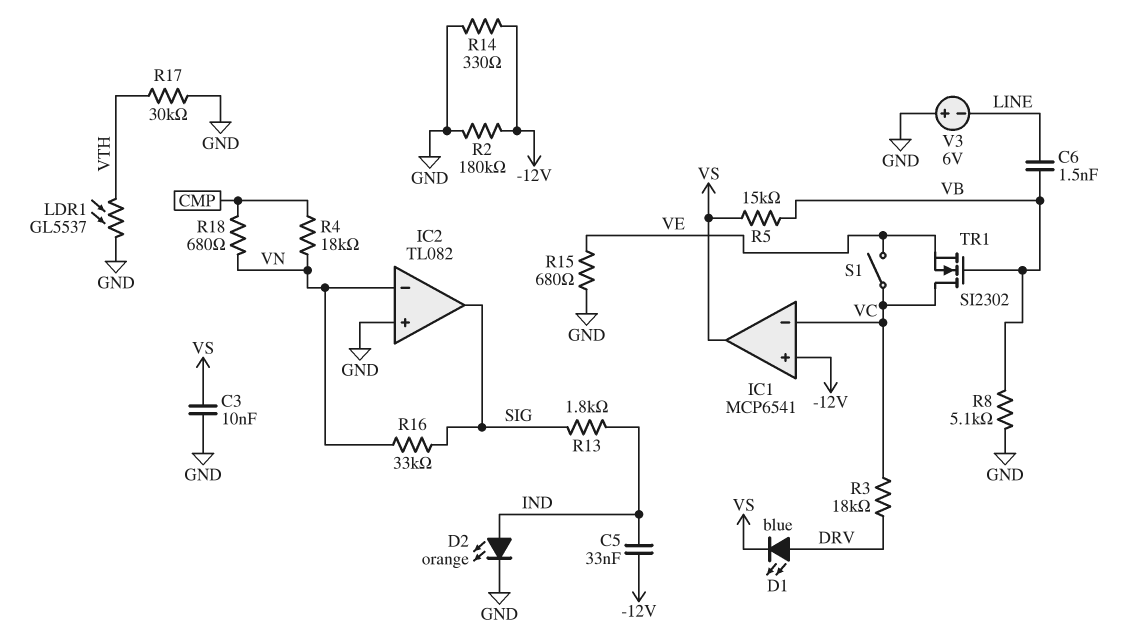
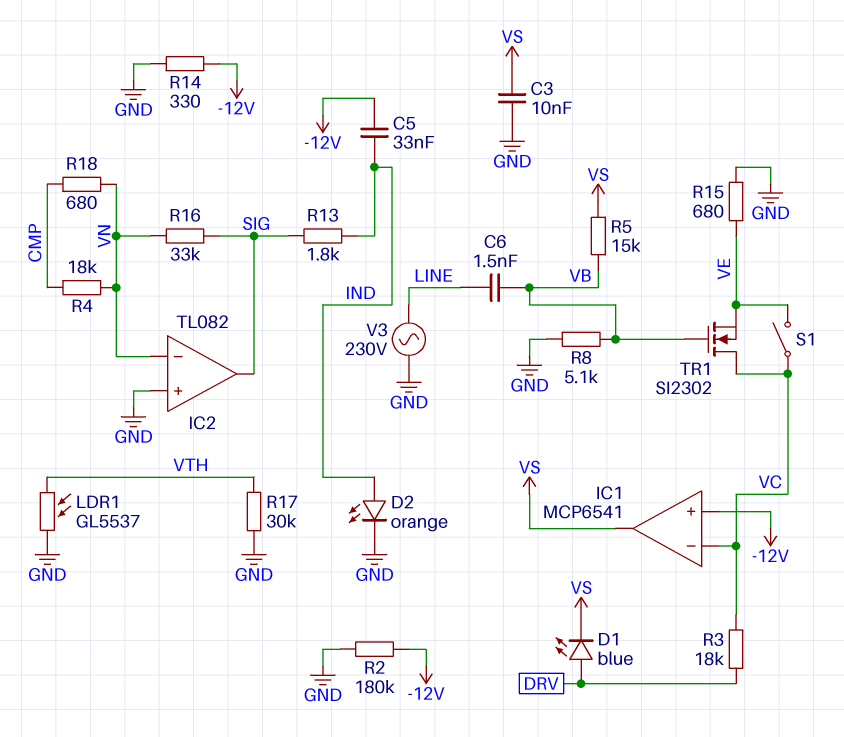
V3: 6V (plus GND, minus LINE) -> AC 230V (GND, LINE)

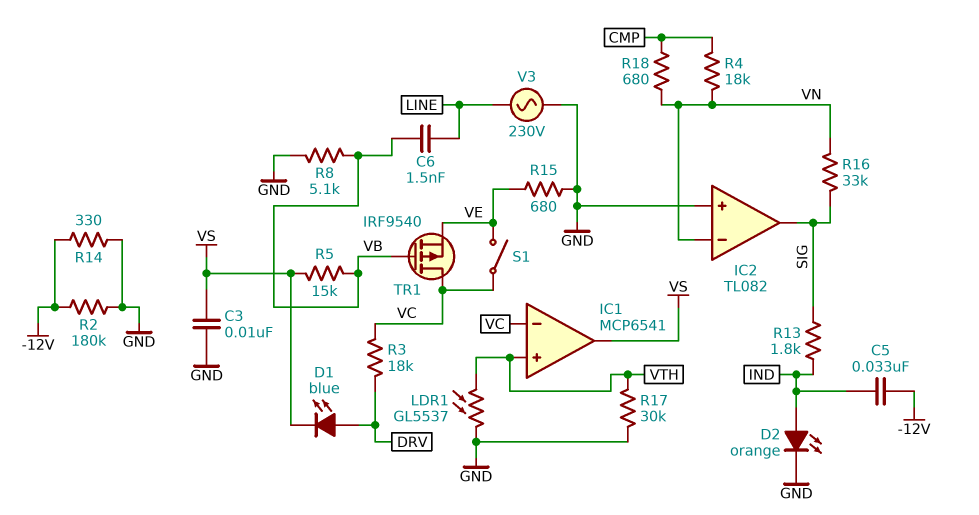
IC1 pin in+: -12V -> VTH
TR1: NMOS SI2302 (G VB, D VC, S VE) -> PMOS IRF9540 (G VB, D VC, S VE)

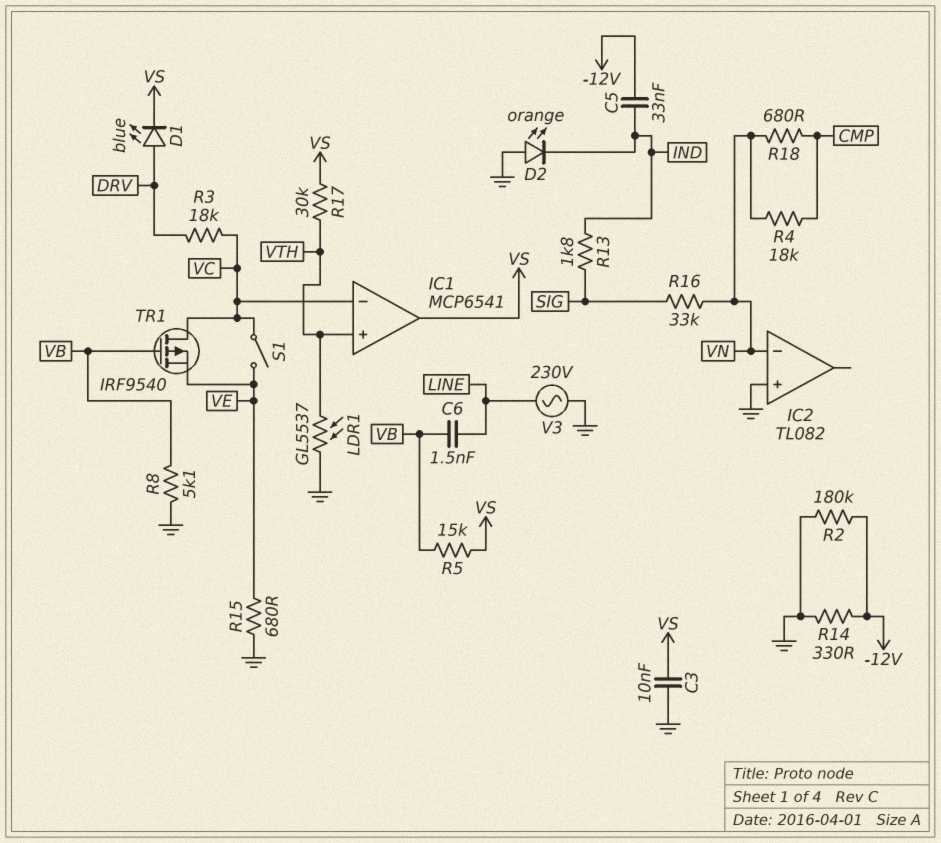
D2: LED orange (A IND, K GND) -> LED orange (A GND, K IND)
IC2 pin out: SIG -> none
R17: 30k (GND, VTH) -> 30k (VS, VTH)

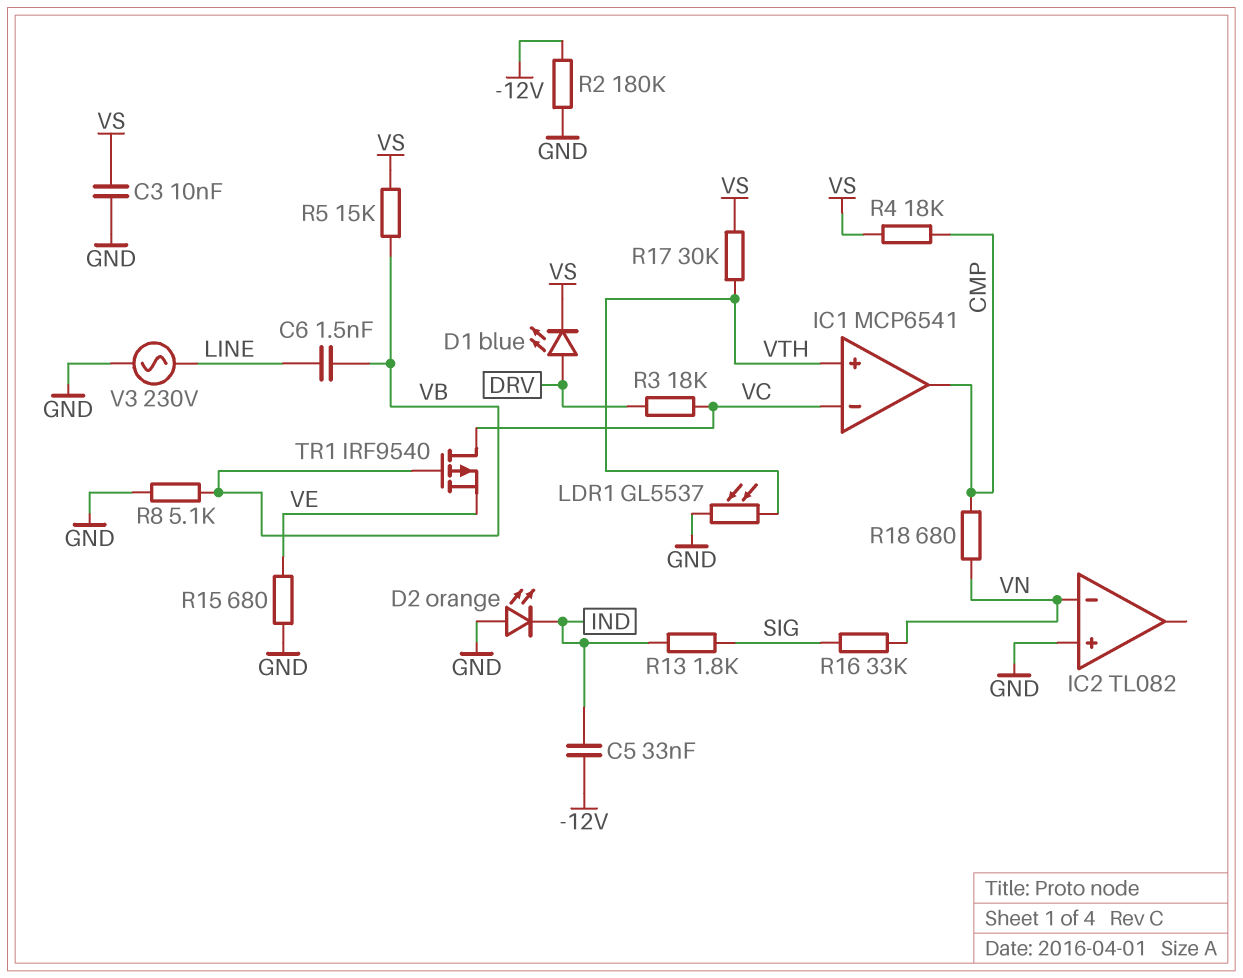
IC1 pin out: VS -> CMP
R4: 18k (CMP, VN) -> 18k (CMP, VS)
R14: 330 (-12V, GND) -> none
S1: switch (VC, VE) -> none

